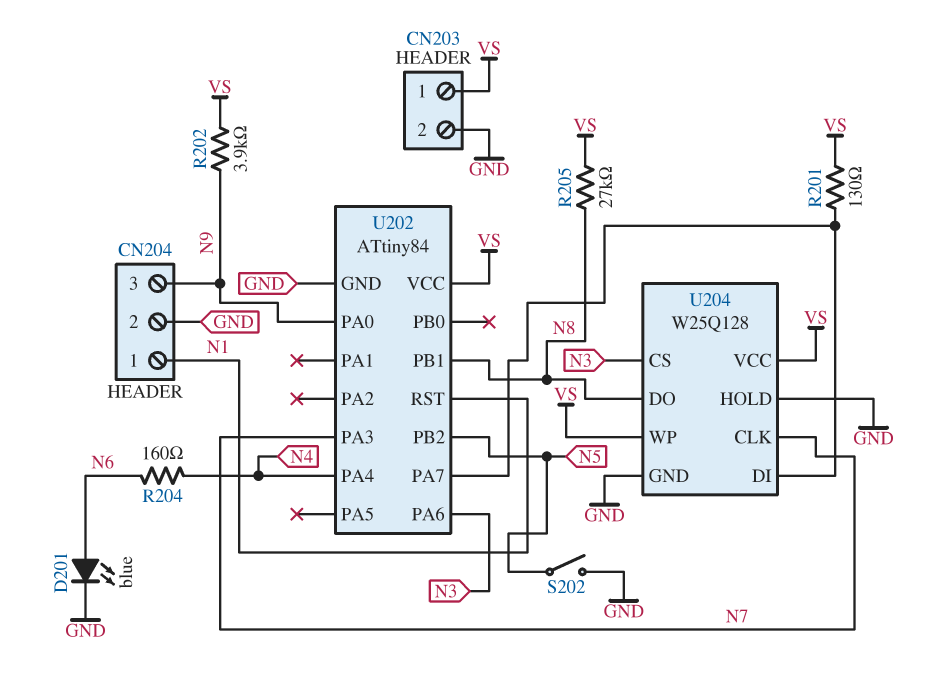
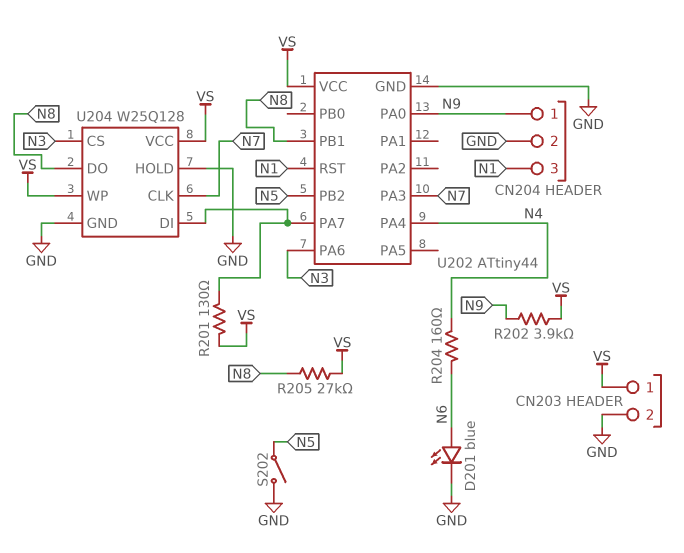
CN204 pin 1: N1 -> N9
CN204 pin 3: N9 -> N1
U202: ATtiny84 -> ATtiny44

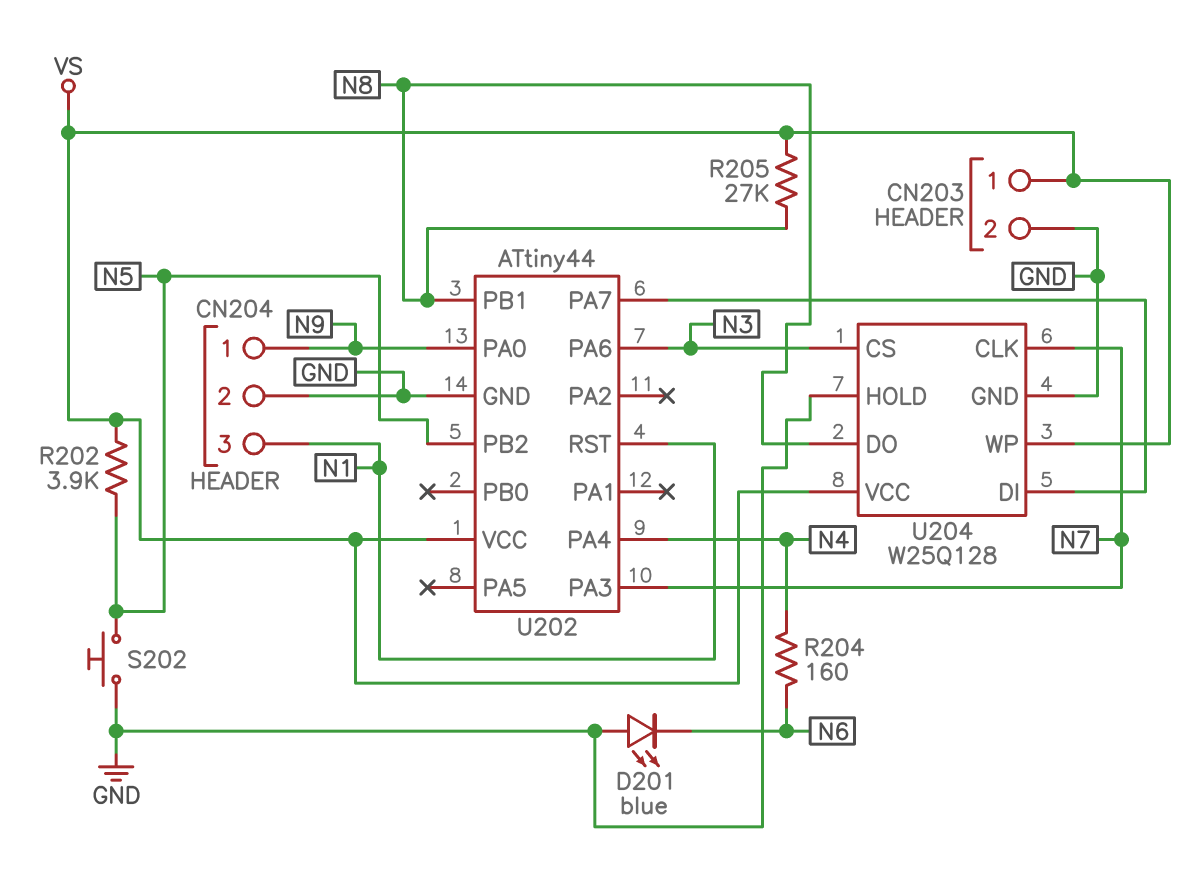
D201: LED blue (A N6, K GND) -> LED blue (A GND, K N6)
R201: 130 (U202/PA7, VS) -> none
R202: 3.9k (N9, VS) -> 3.9k (N5, VS)
S202: switch (GND, N5) -> button (GND, N5)

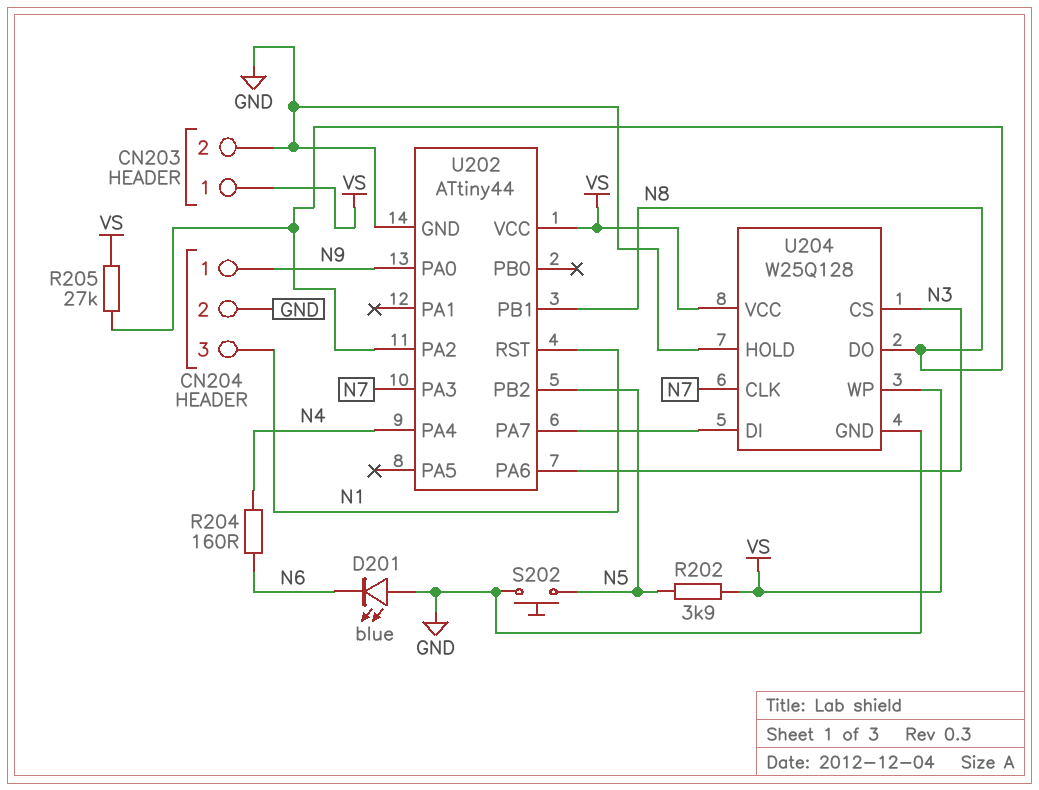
U202 pin PA2: none -> N8

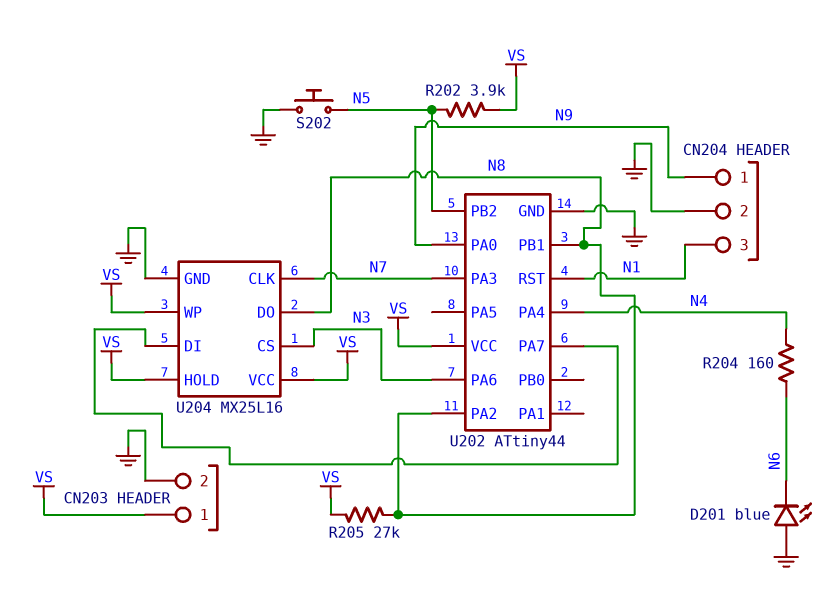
U204: W25Q128 -> MX25L16
U204 pin HOLD: GND -> VS

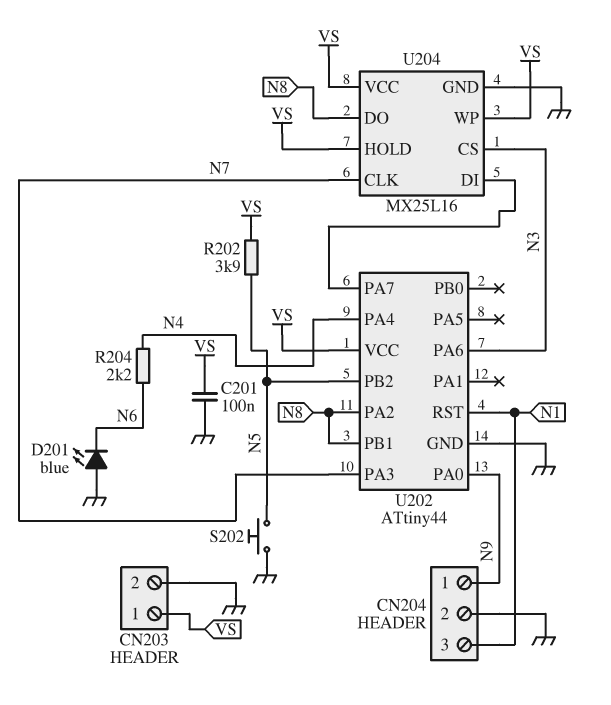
C201: none -> 100nF (GND, VS)
R204: 160 (N4, N6) -> 2.2k (N4, N6)
R205: 27k (N8, VS) -> none

